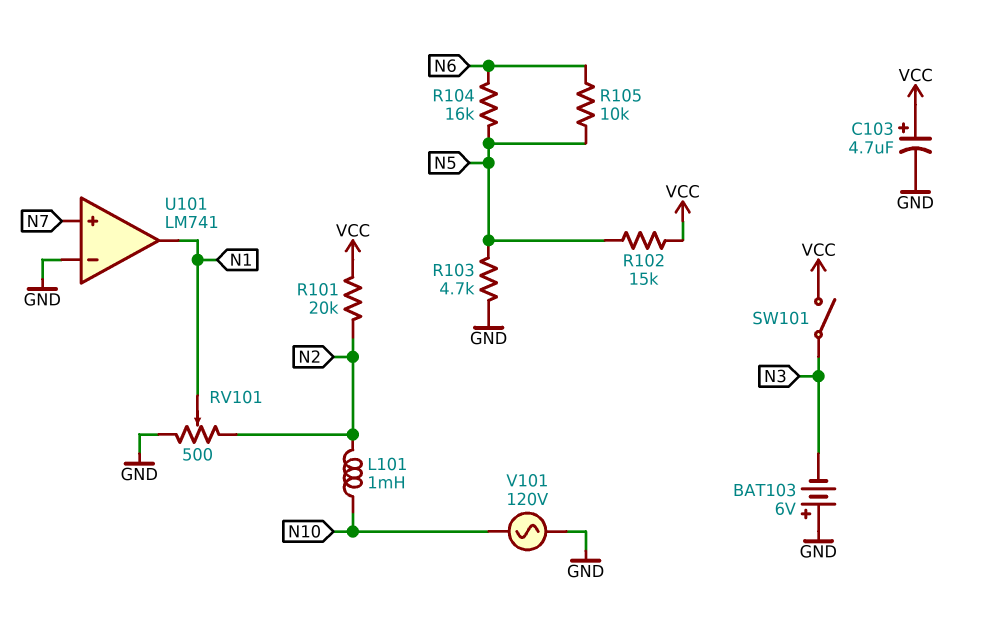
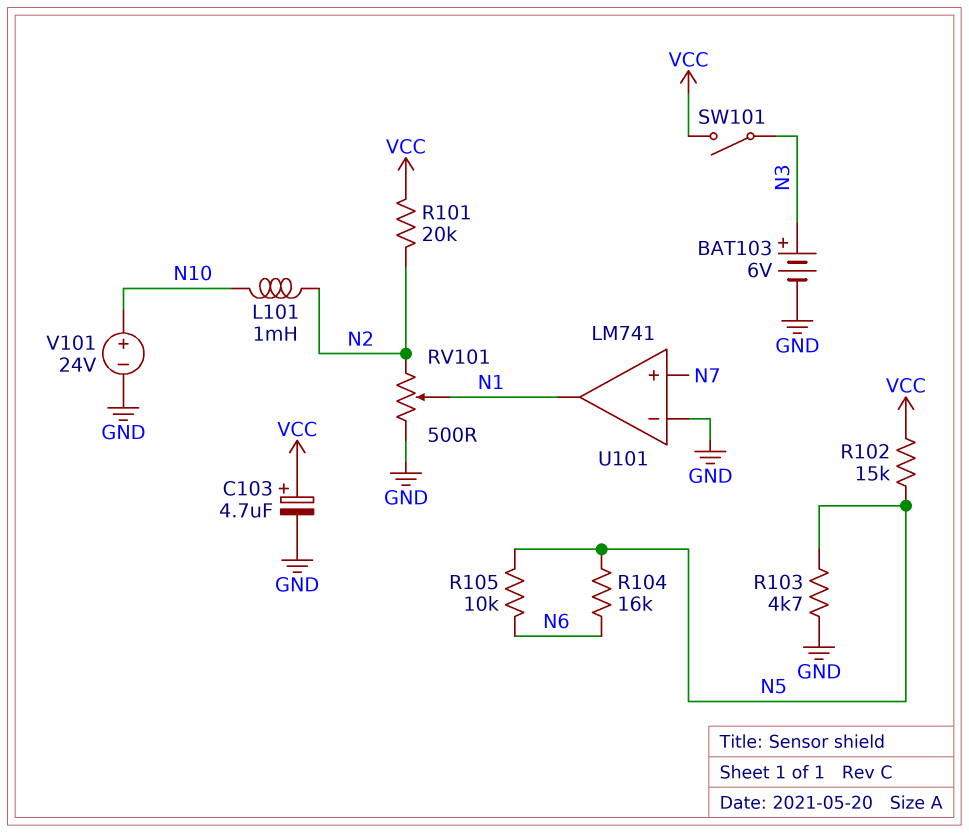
BAT103: 6V (plus GND, minus N3) -> 6V (plus N3, minus GND)
V101: AC 120V (GND, N10) -> 24V (plus N10, minus GND)

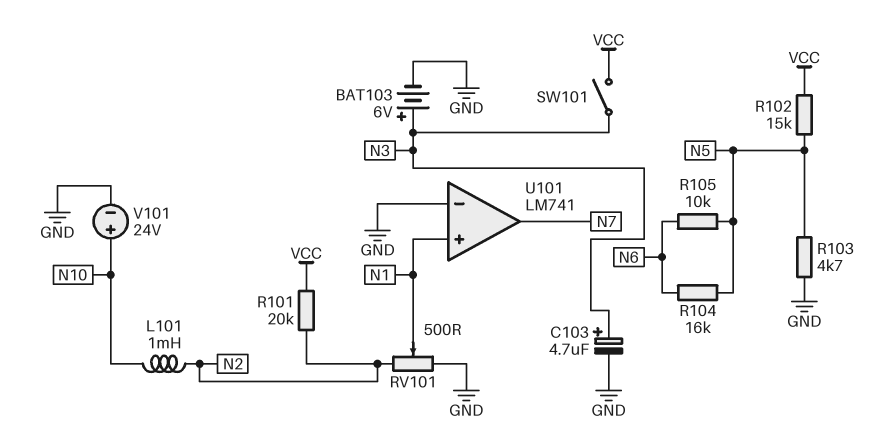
C103: 4.7uF (plus VCC, minus GND) -> 4.7uF (plus N3, minus GND)
U101 pin in+: N7 -> N1
U101 pin out: N1 -> N7

